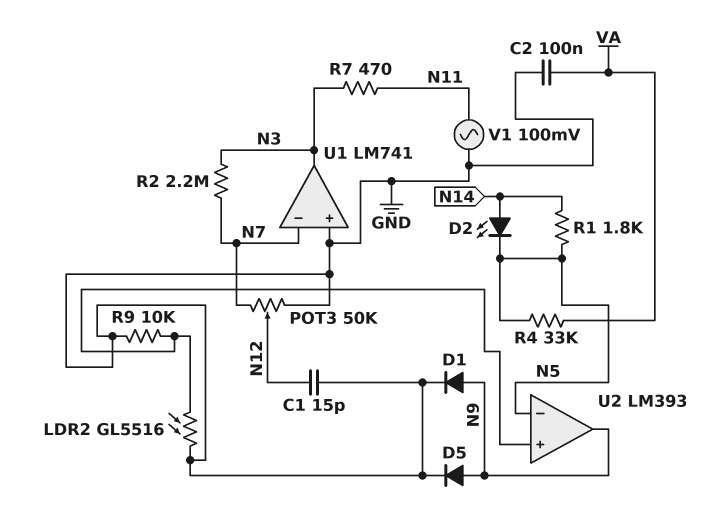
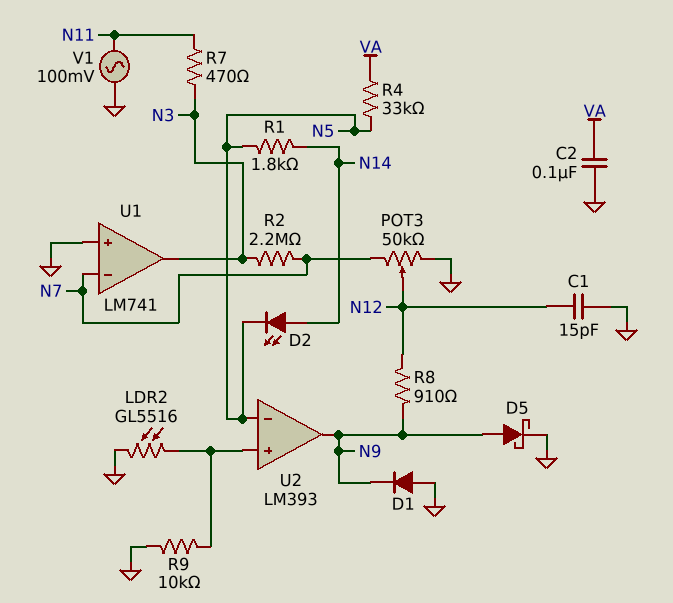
D1: diode (A N9, K GND) -> diode (A GND, K N9)
D5: diode (A N9, K GND) -> schottky (A N9, K GND)
R8: none -> 910 (N9, N12)

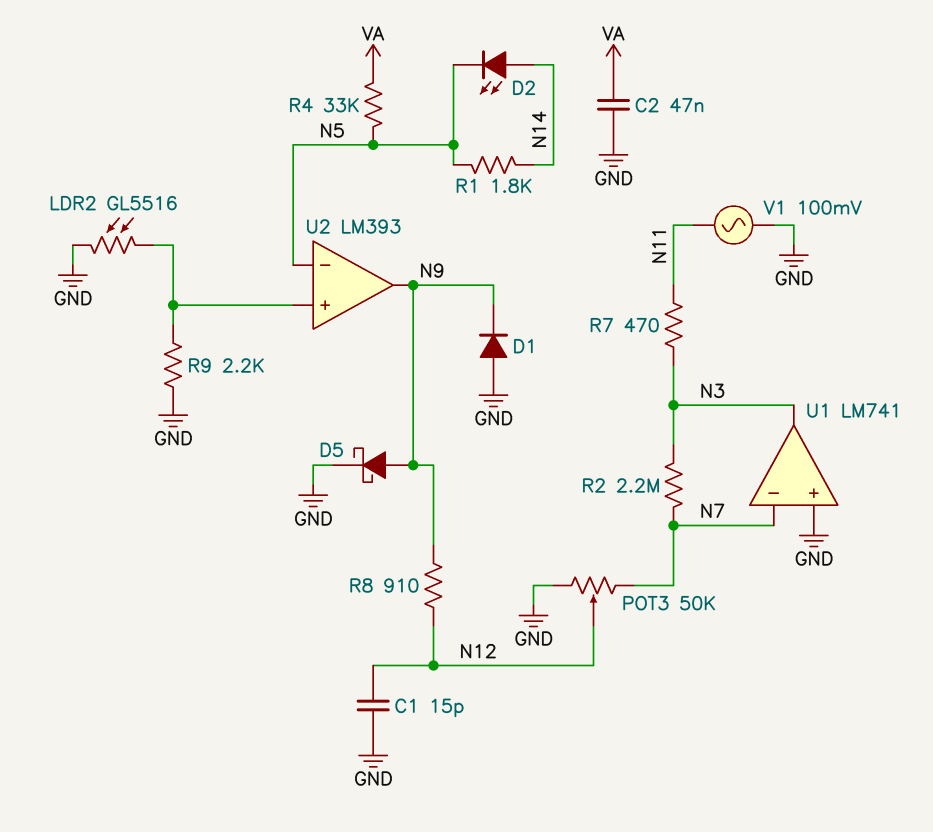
C2: 100nF (GND, VA) -> 47nF (GND, VA)
R9: 10k (GND, U2/in+) -> 2.2k (GND, U2/in+)

